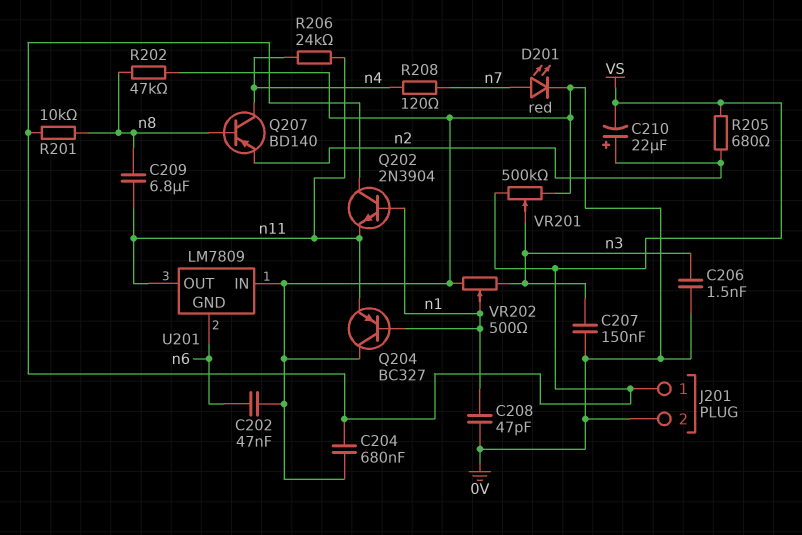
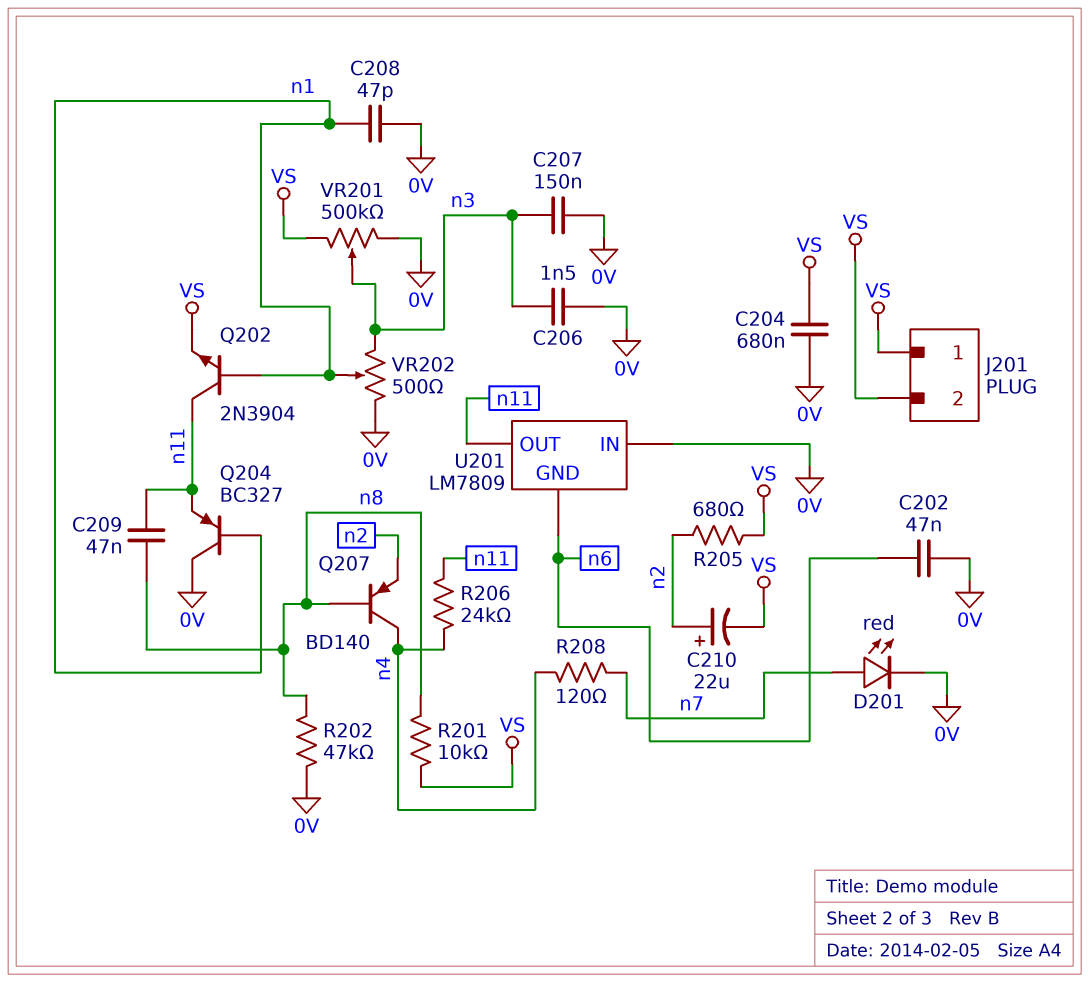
C209: 6.8uF (n8, n11) -> 47nF (n8, n11)
J201 pin 2: 0V -> VS
Q202: NPN 2N3904 (B n1, C VS, E n11) -> NPN 2N3904 (B n1, C n11, E VS)

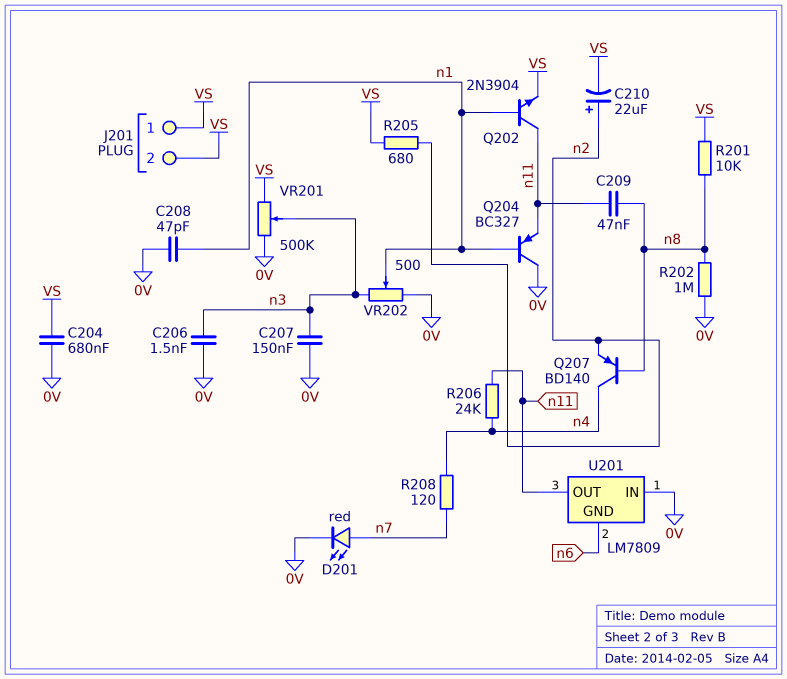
C202: 47nF (0V, n6) -> none
R202: 47k (0V, n8) -> 1M (0V, n8)

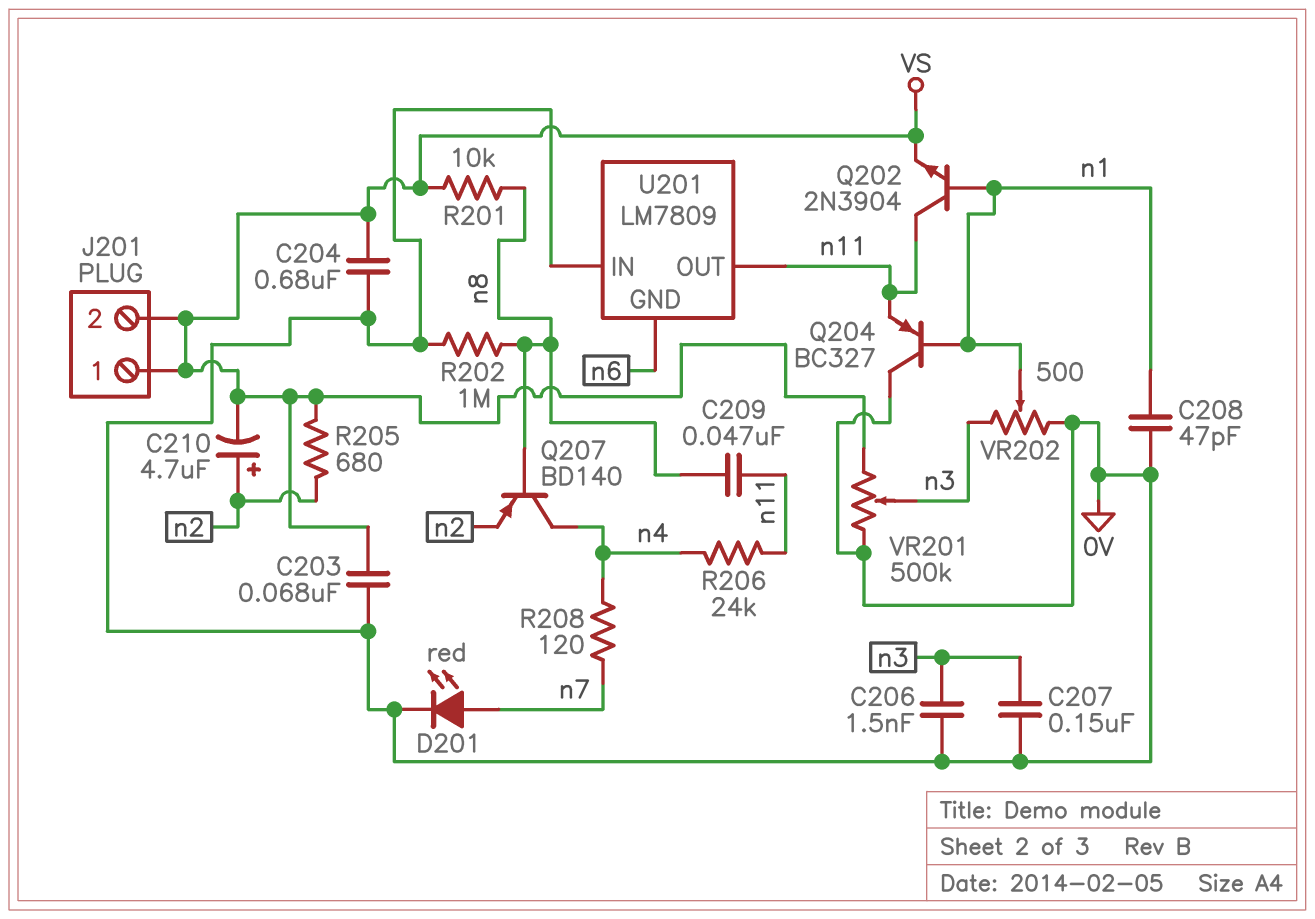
C203: none -> 68nF (0V, VS)
C210: 22uF (plus n2, minus VS) -> 4.7uF (plus n2, minus VS)

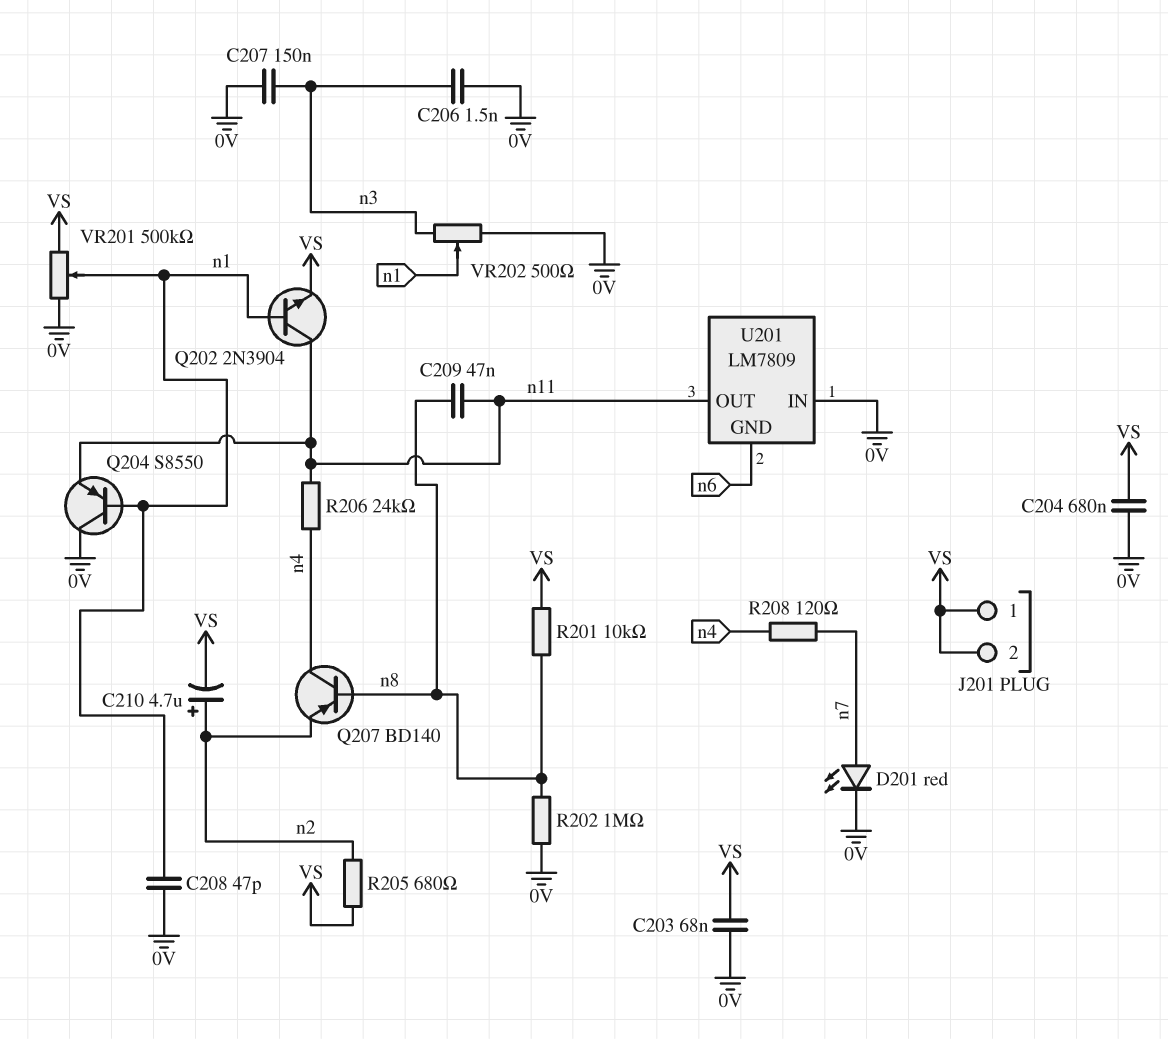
Q204: PNP BC327 (B n1, C 0V, E n11) -> PNP S8550 (B n1, C 0V, E n11)
VR201: 500k (0V, VS, wiper n3) -> 500k (0V, VS, wiper n1)

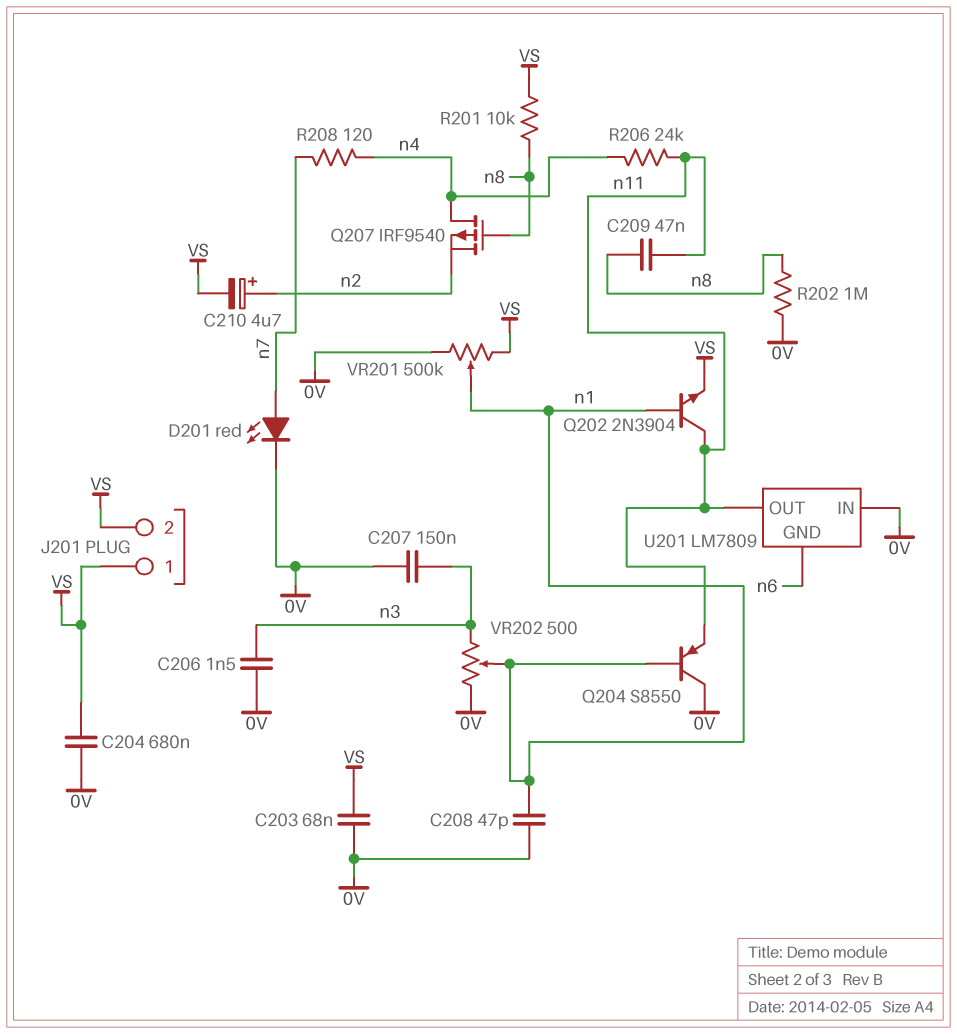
Q207: PNP BD140 (B n8, C n4, E n2) -> PMOS IRF9540 (G n8, D n4, S n2)
R205: 680 (VS, n2) -> none

